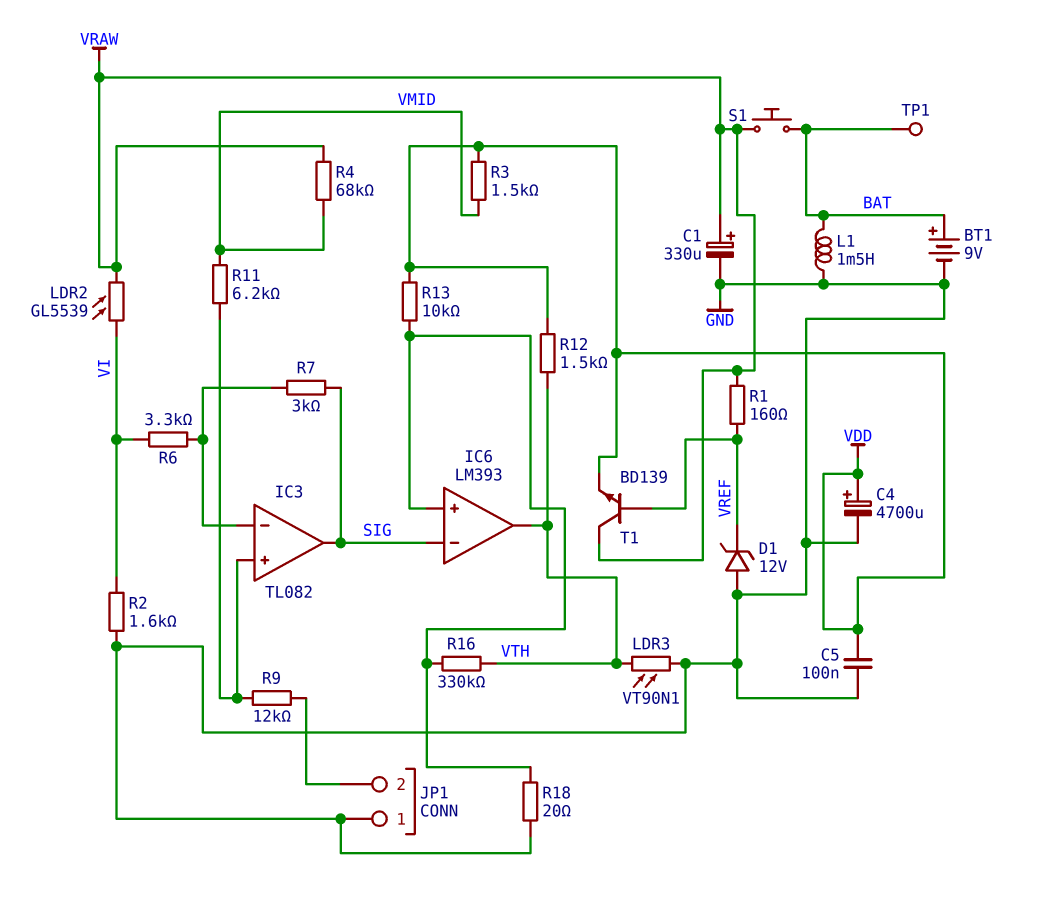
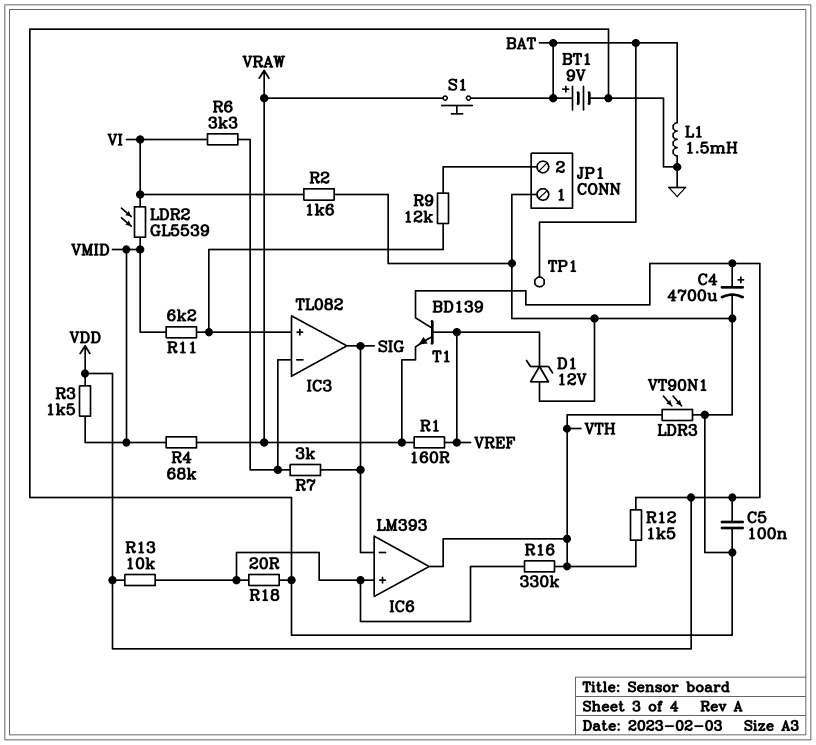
C1: 330uF (plus VRAW, minus GND) -> none
LDR2: GL5539 (VI, VRAW) -> GL5539 (VI, VMID)
T1: NPN BD139 (B VREF, C VRAW, E VDD) -> NPN BD139 (B VREF, C VDD, E VRAW)

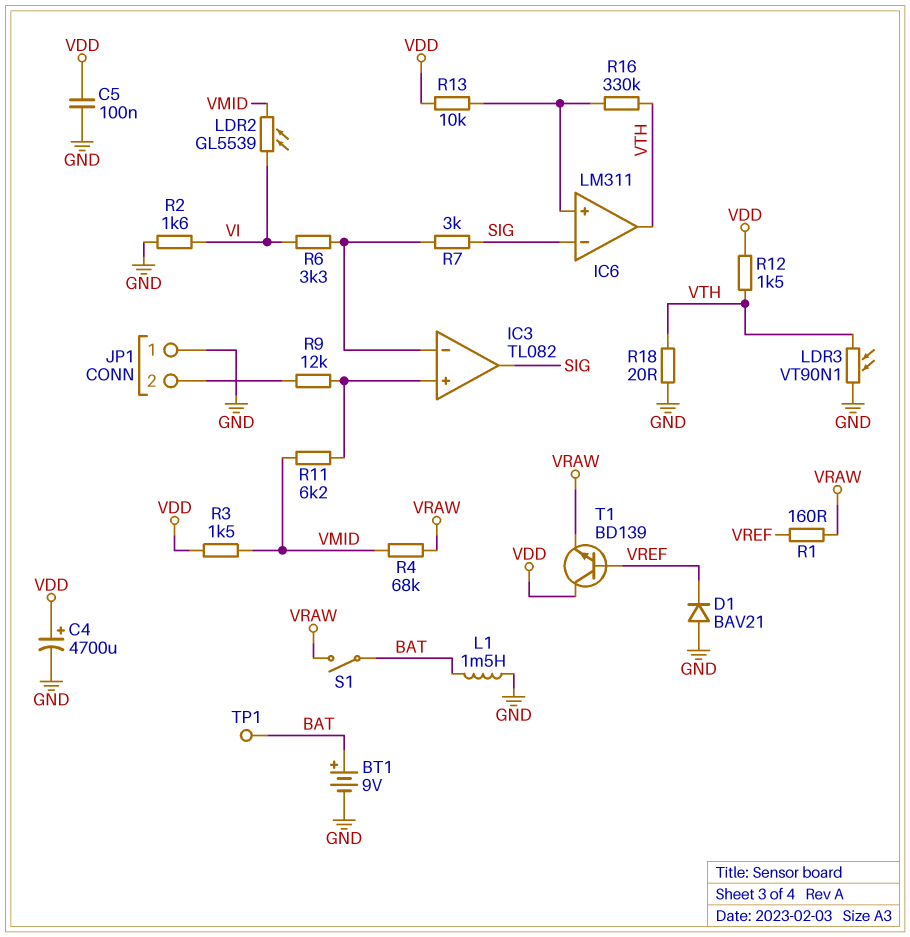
D1: zener 12V (A GND, K VREF) -> diode BAV21 (A GND, K VREF)
IC6: LM393 -> LM311
R18: 20 (GND, IC6/in+) -> 20 (GND, VTH)
S1: button (BAT, VRAW) -> switch (BAT, VRAW)

